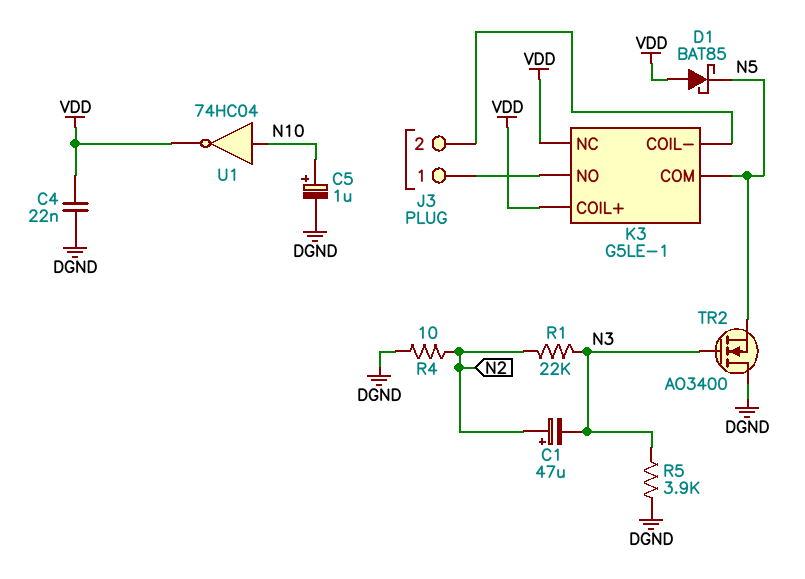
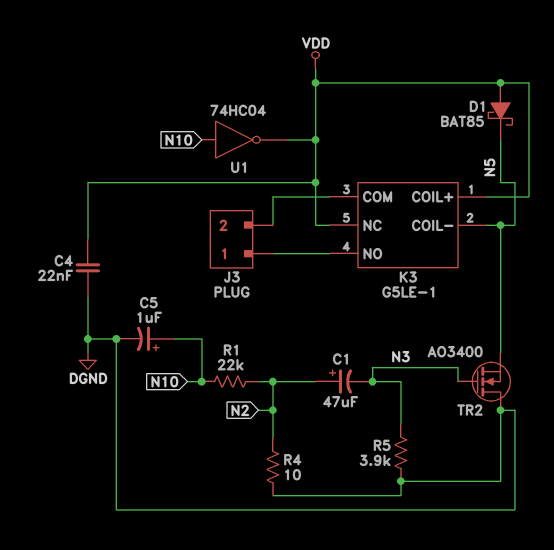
K3 pin COIL-: J3/2 -> N5
K3 pin COM: N5 -> J3/2
R1: 22k (N2, N3) -> 22k (N2, N10)

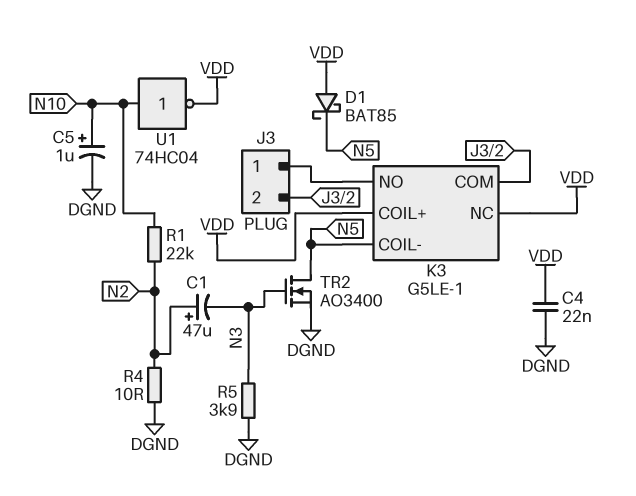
TR2: NMOS AO3400 (G N3, D DGND, S N5) -> NMOS AO3400 (G N3, D N5, S DGND)

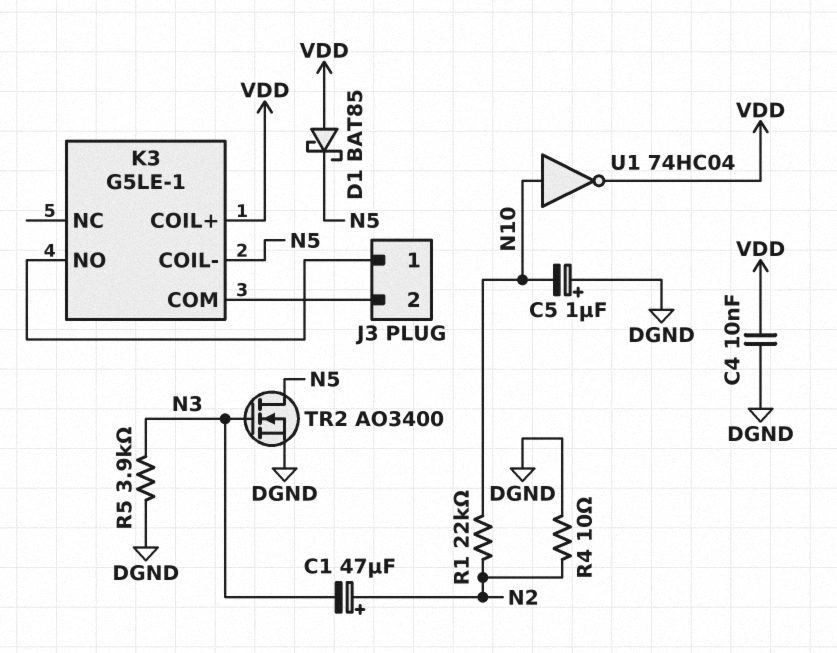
C4: 22nF (DGND, VDD) -> 10nF (DGND, VDD)
C5: 1uF (plus N10, minus DGND) -> 1uF (plus DGND, minus N10)
K3 pin NC: VDD -> none

